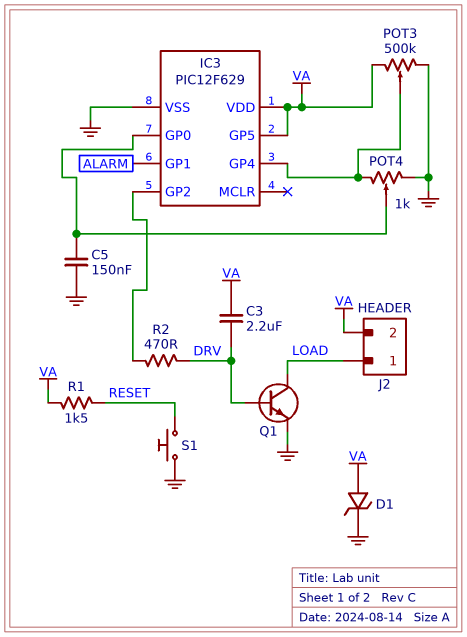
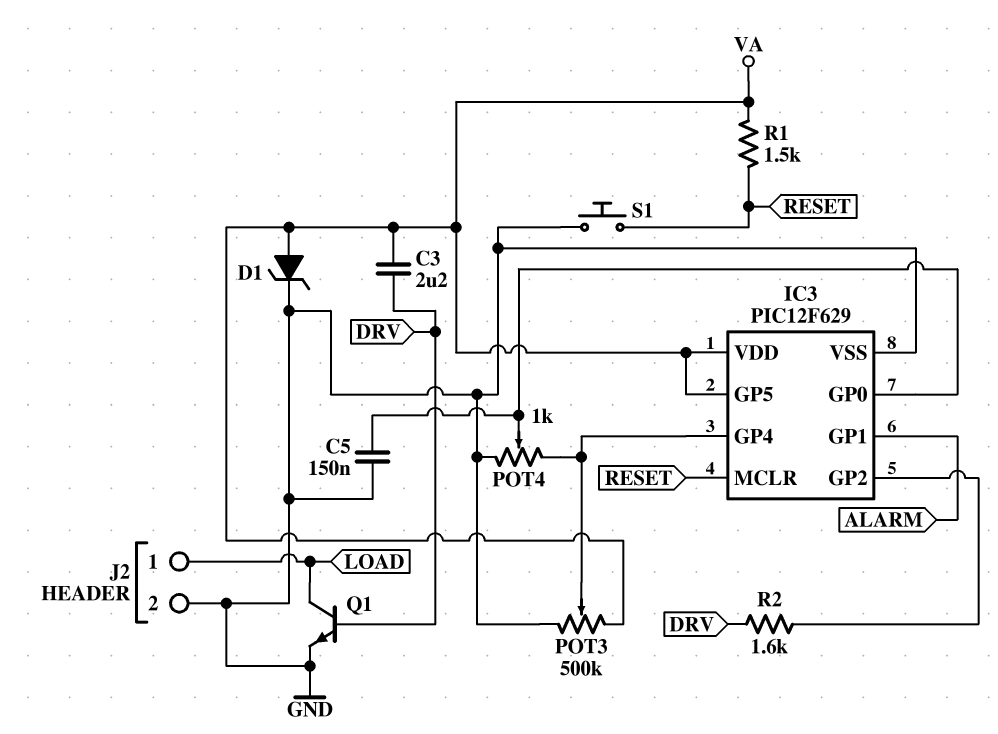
IC3 pin MCLR: none -> RESET
J2 pin 2: VA -> GND
R2: 470 (DRV, IC3/GP2) -> 1.6k (DRV, IC3/GP2)

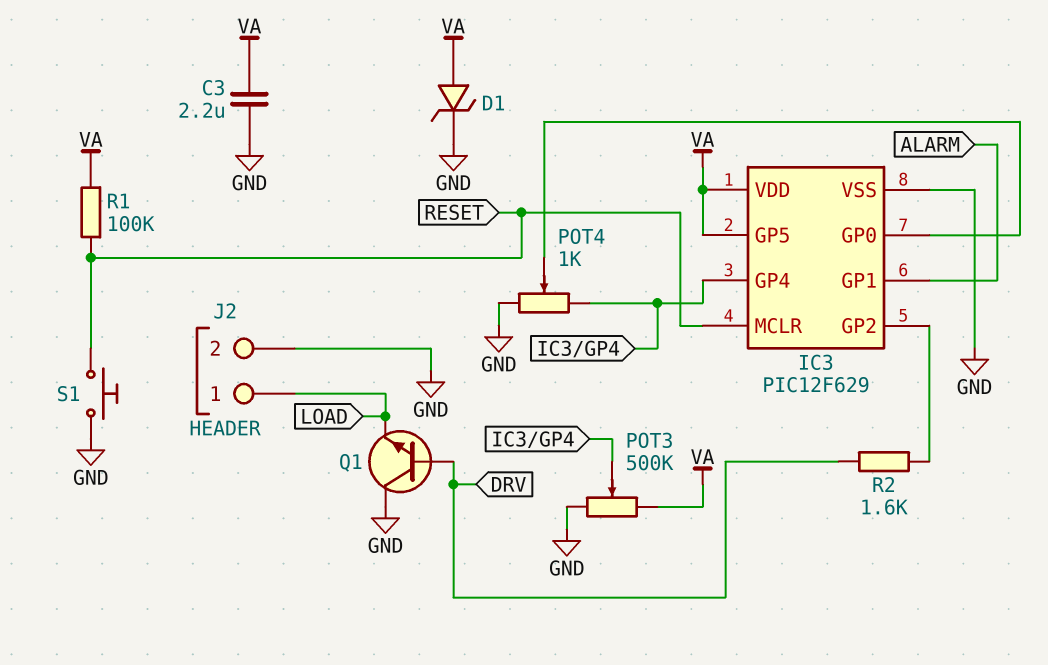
C3: 2.2uF (DRV, VA) -> 2.2uF (GND, VA)
C5: 150nF (GND, IC3/GP0) -> none
Q1: NPN (B DRV, C LOAD, E GND) -> NPN (B DRV, C GND, E LOAD)
R1: 1.5k (RESET, VA) -> 100k (RESET, VA)

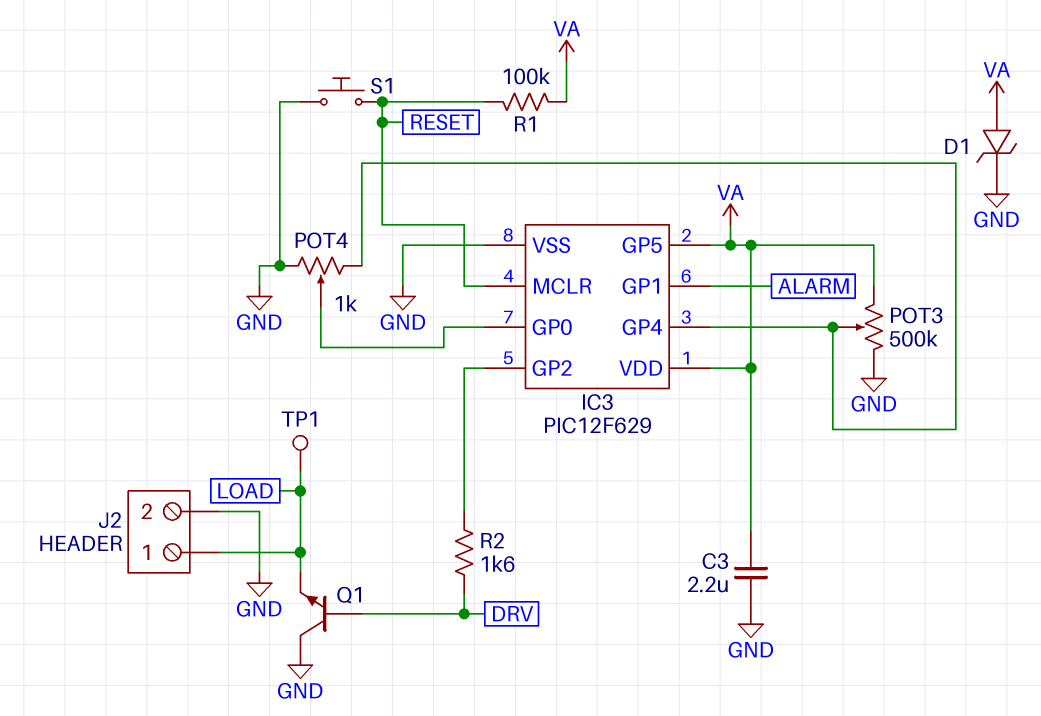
TP1: none -> test point (LOAD)

